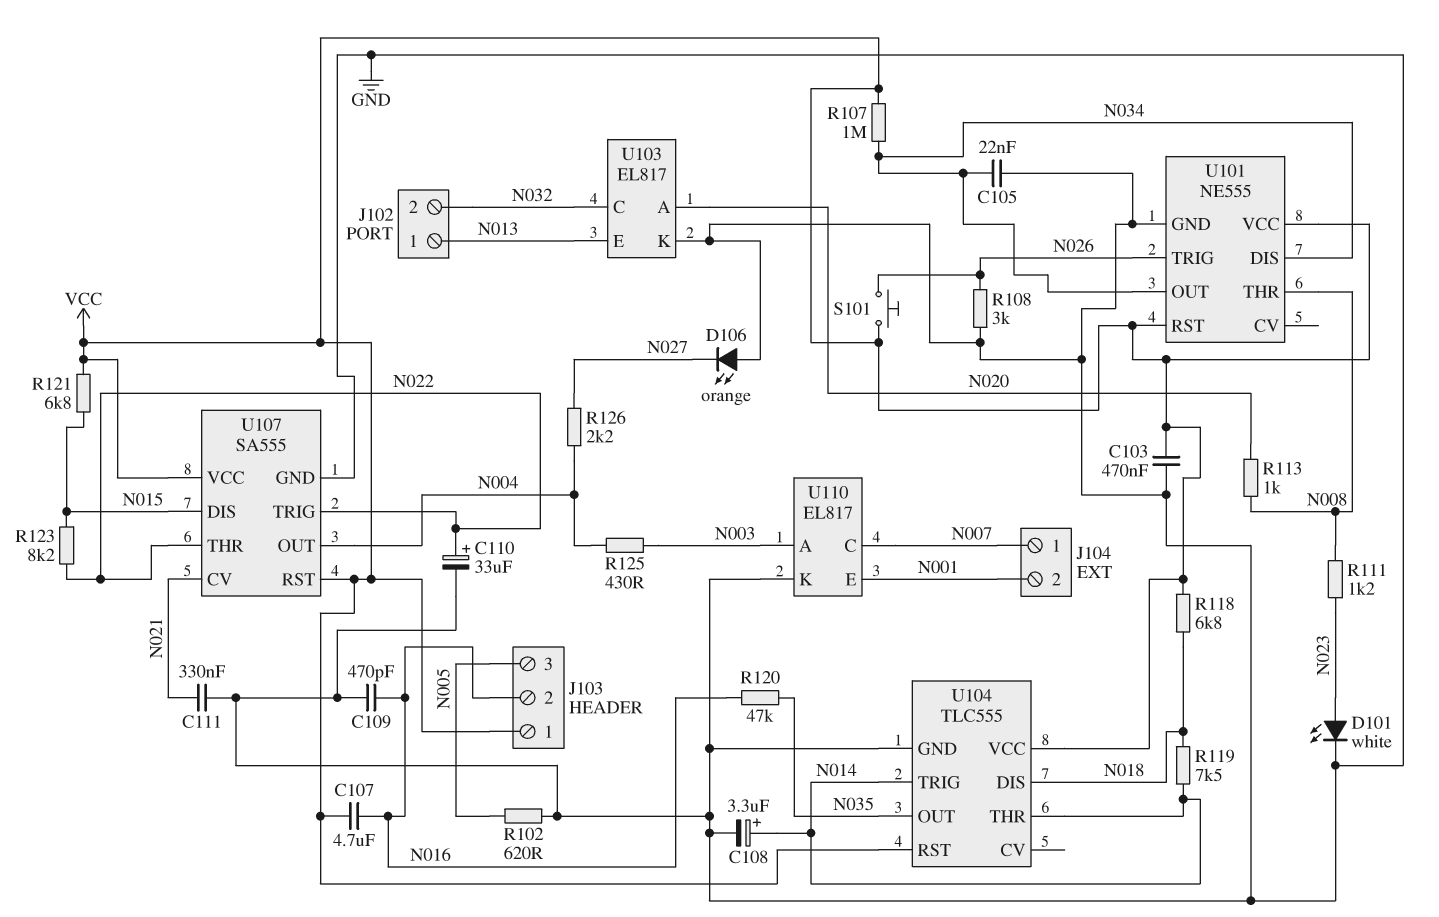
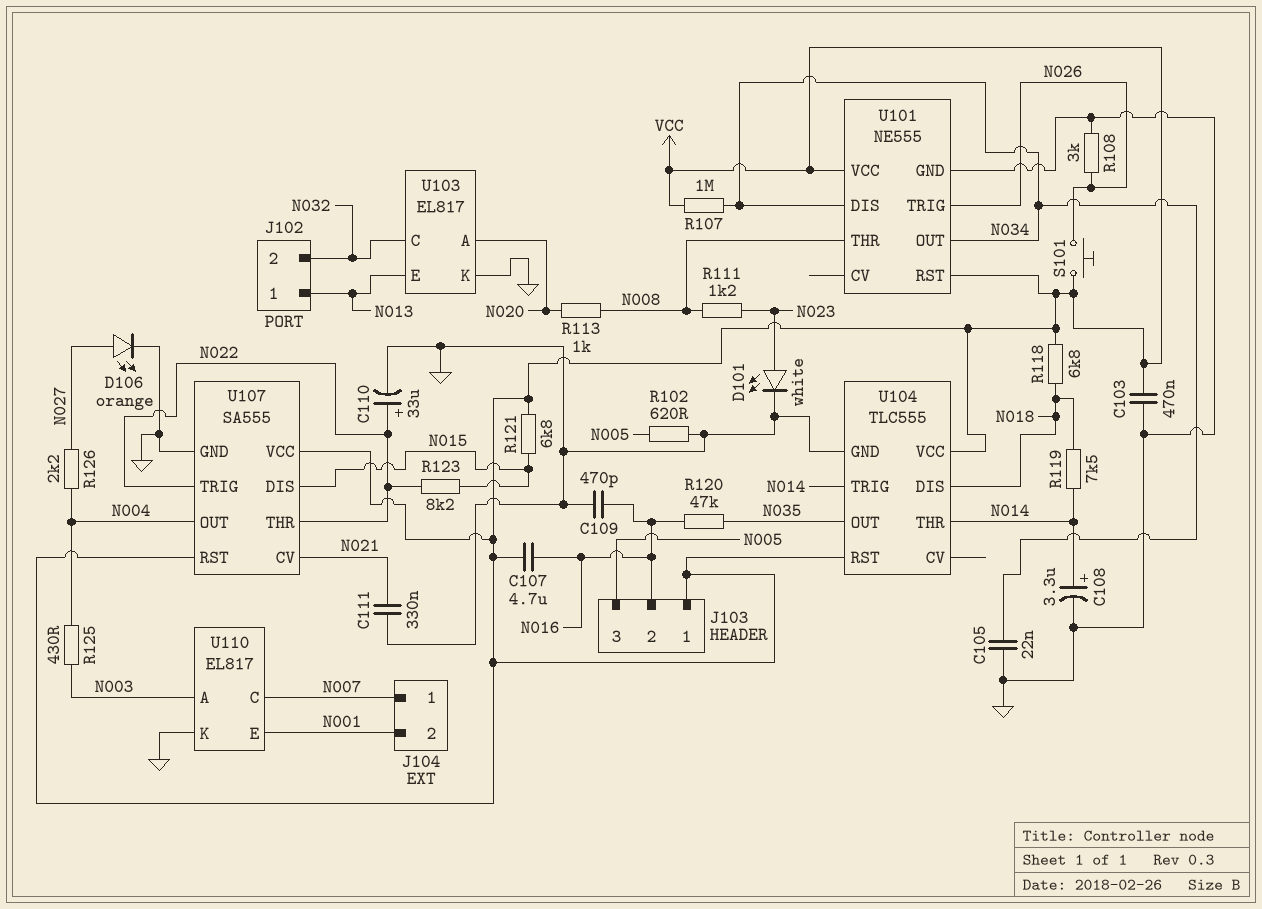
D106: LED orange (A GND, K N027) -> LED orange (A N027, K GND)

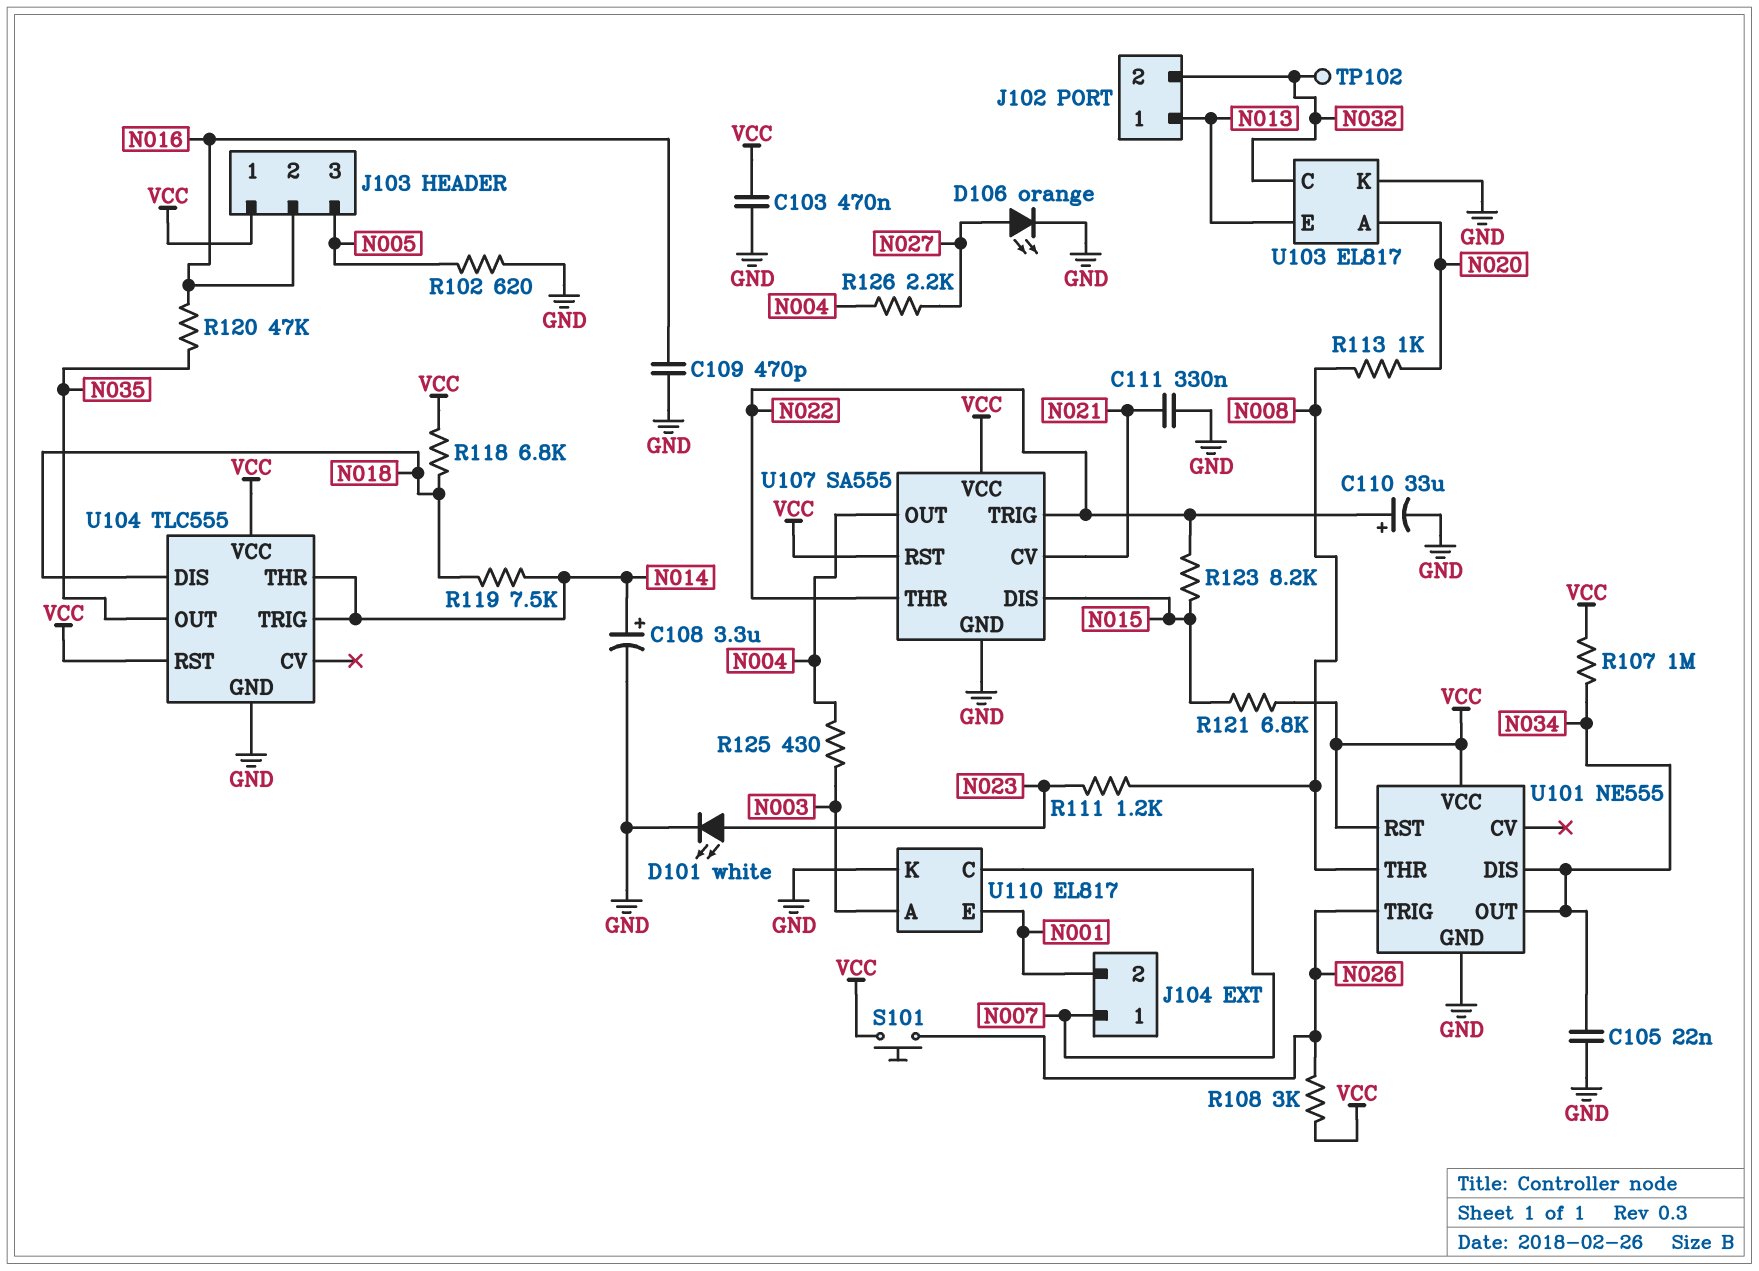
C107: 4.7uF (N016, VCC) -> none
R108: 3k (GND, N026) -> 3k (N026, VCC)
TP102: none -> test point (N032)

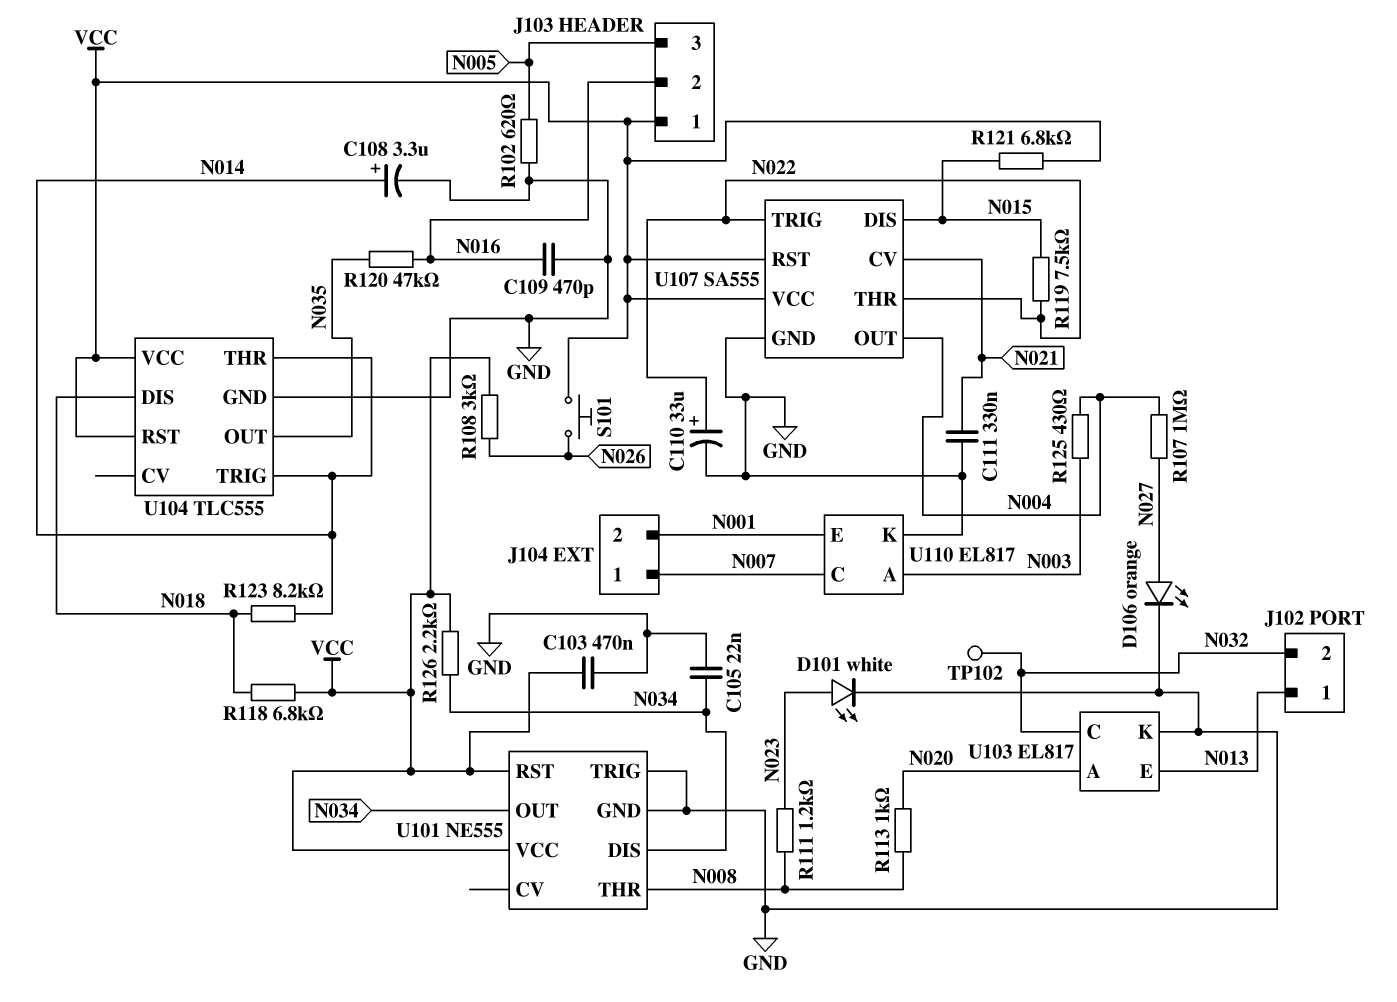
R107: 1M (N034, VCC) -> 1M (N004, N027)
R119: 7.5k (N014, N018) -> 7.5k (N015, N022)
R123: 8.2k (N015, N022) -> 8.2k (N014, N018)
R126: 2.2k (N004, N027) -> 2.2k (N034, VCC)
U101 pin TRIG: N026 -> GND

